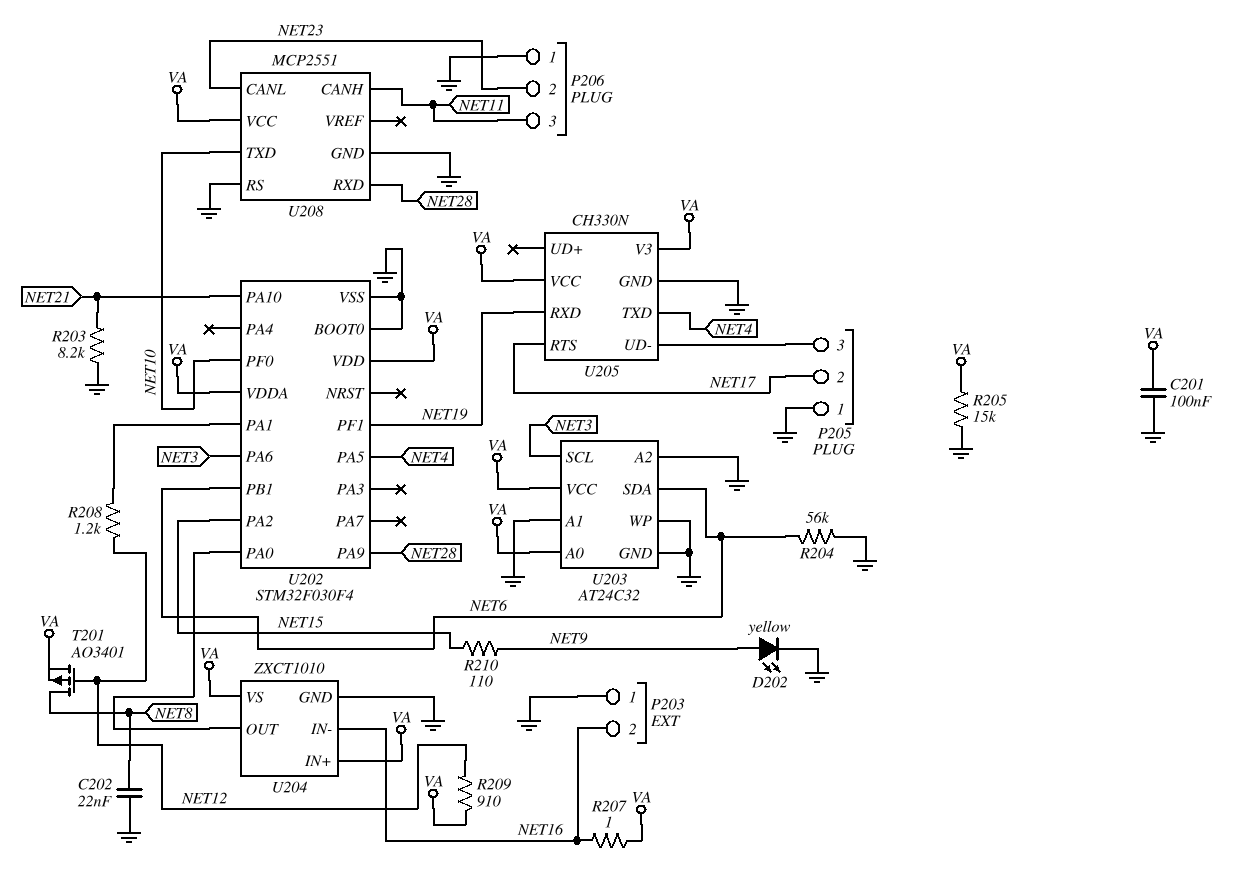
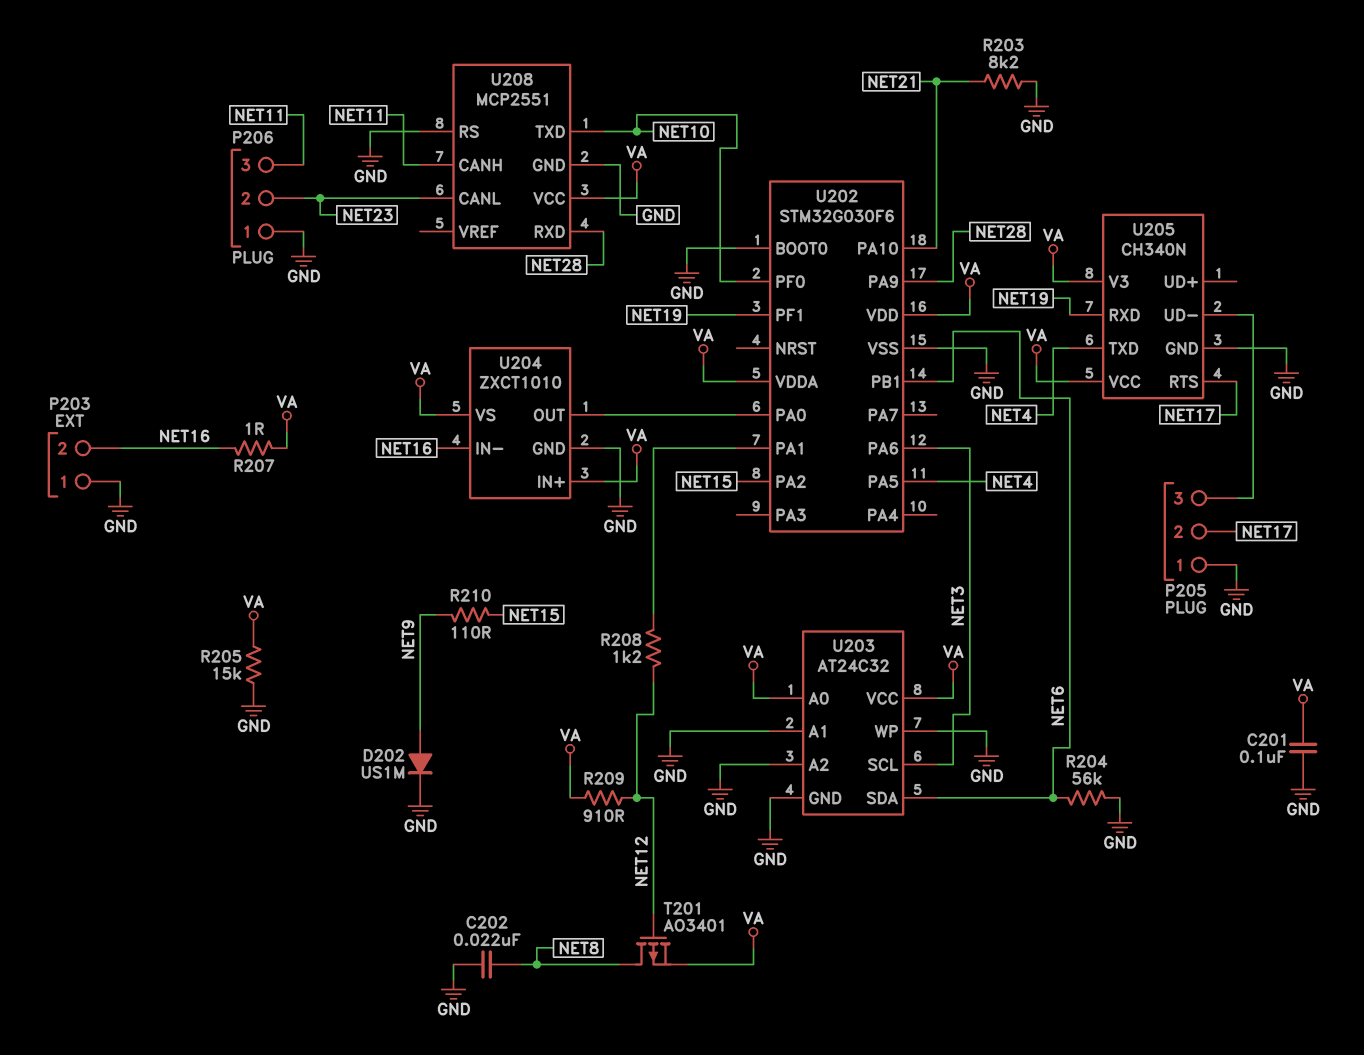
D202: LED yellow (A NET9, K GND) -> diode US1M (A NET9, K GND)
U202: STM32F030F4 -> STM32G030F6
U205: CH330N -> CH340N

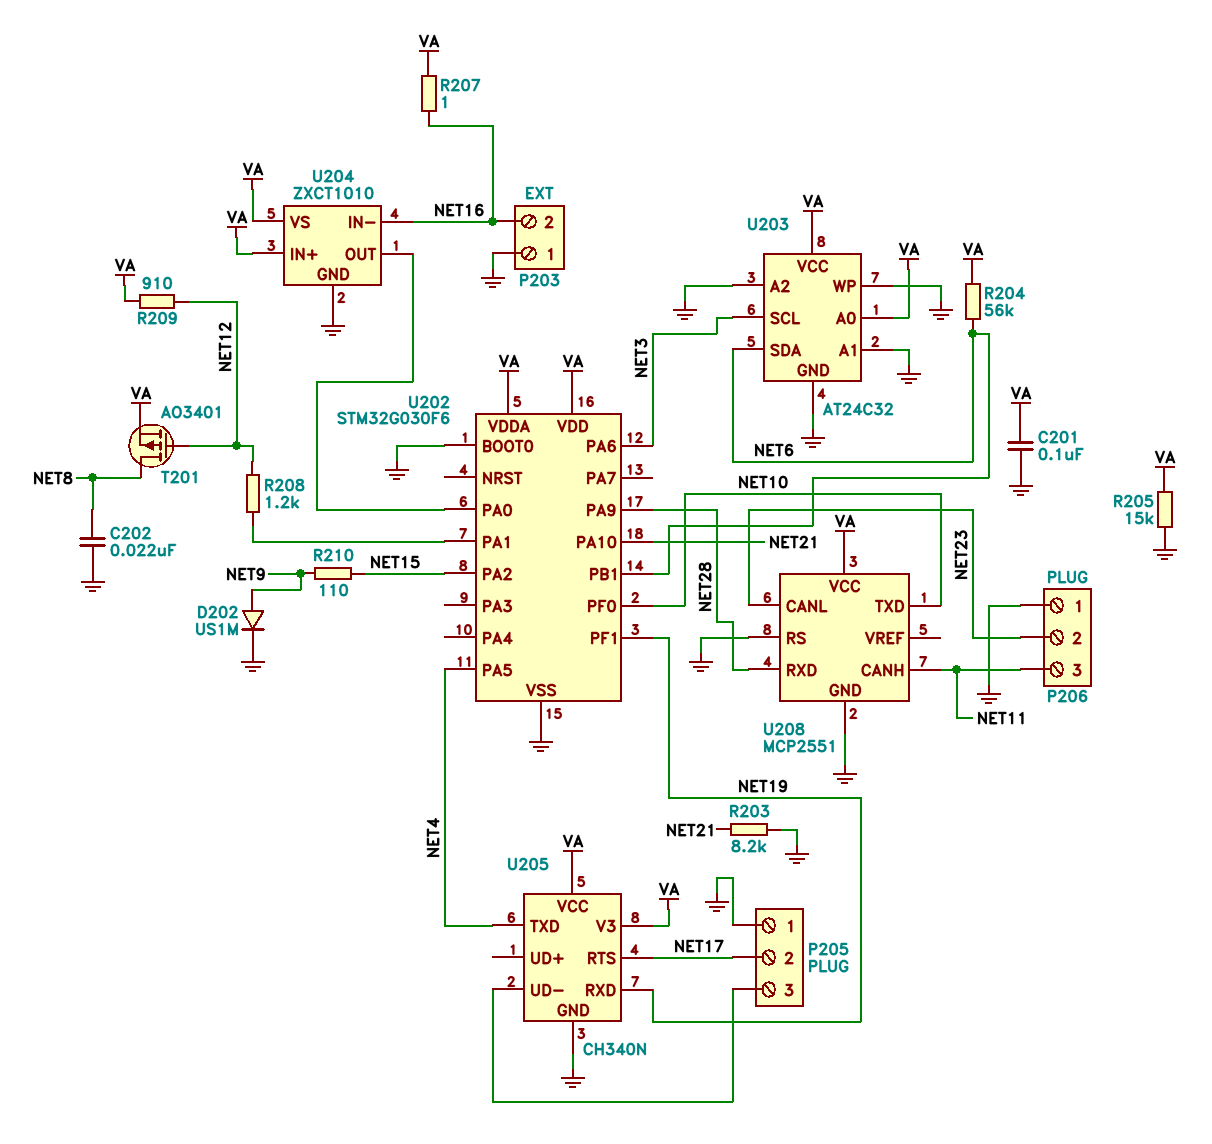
R204: 56k (GND, NET6) -> 56k (NET6, VA)

